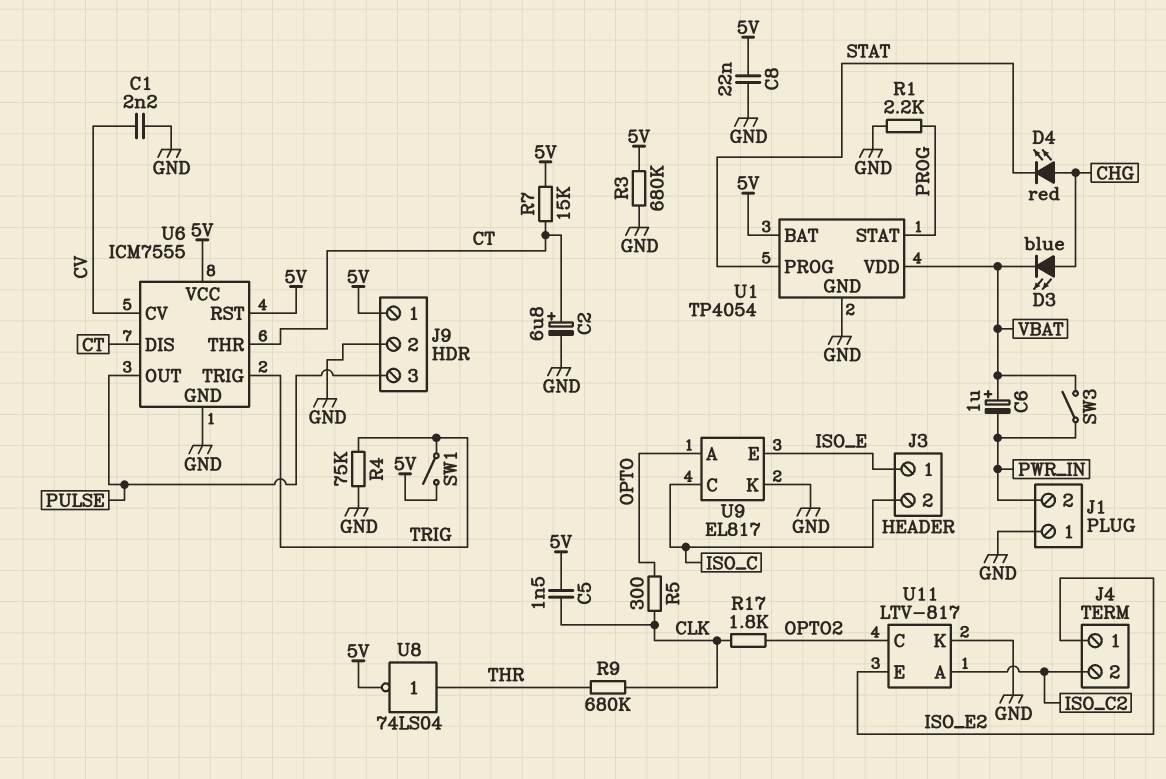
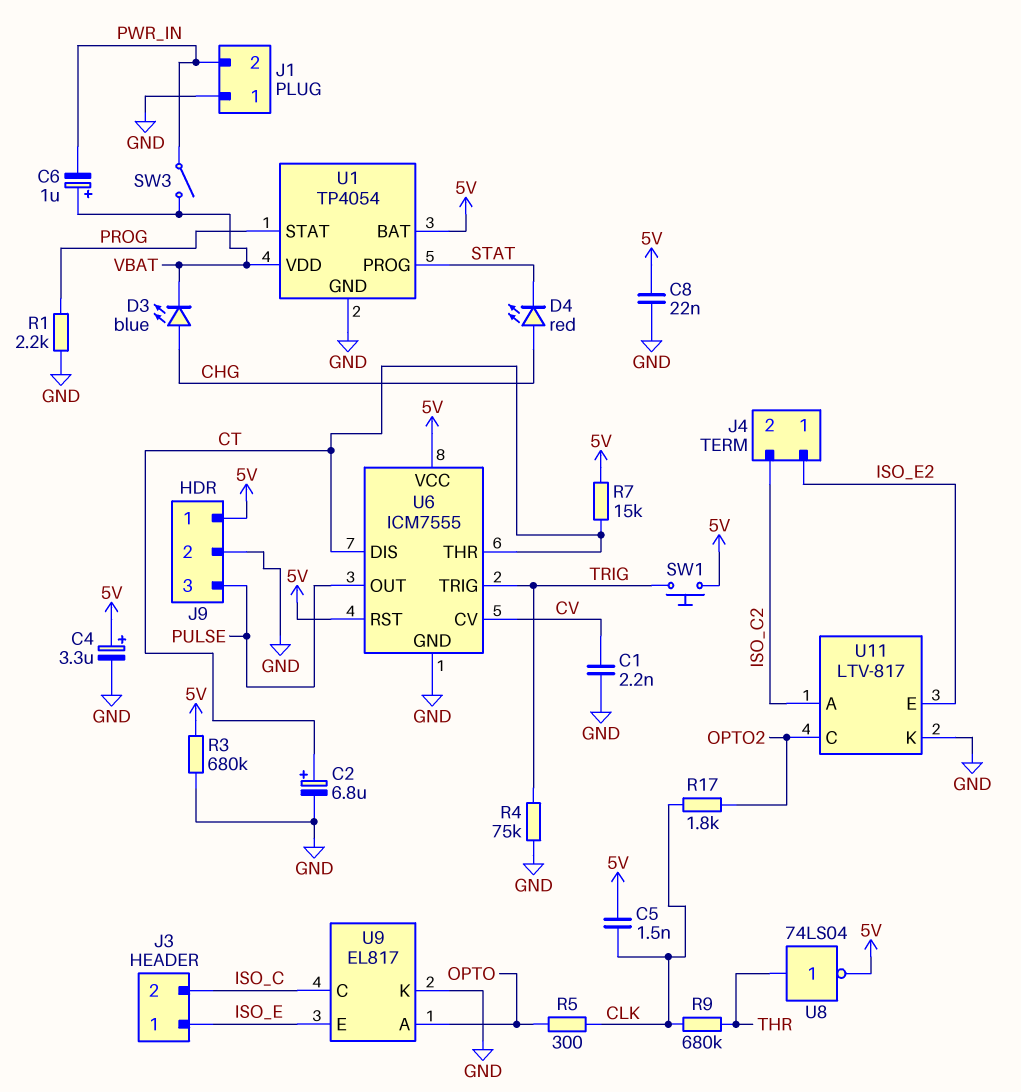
C4: none -> 3.3uF (plus 5V, minus GND)
SW1: switch (5V, TRIG) -> button (5V, TRIG)

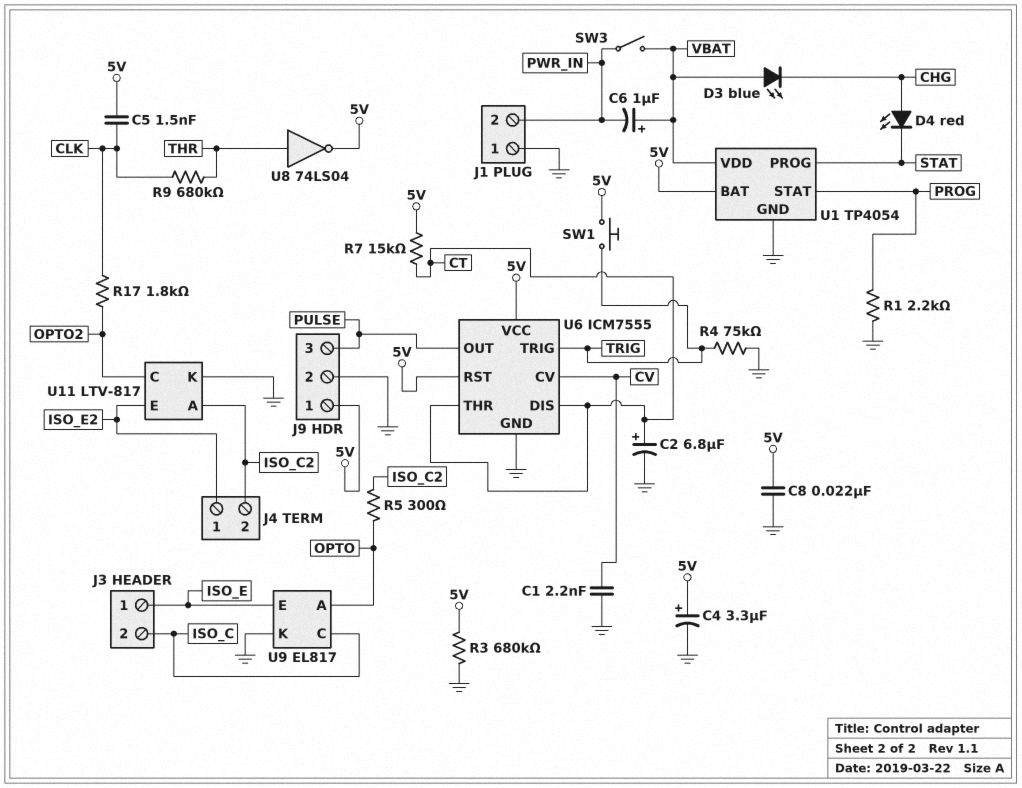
D3: LED blue (A CHG, K VBAT) -> LED blue (A VBAT, K CHG)
R5: 300 (CLK, OPTO) -> 300 (ISO_C2, OPTO)

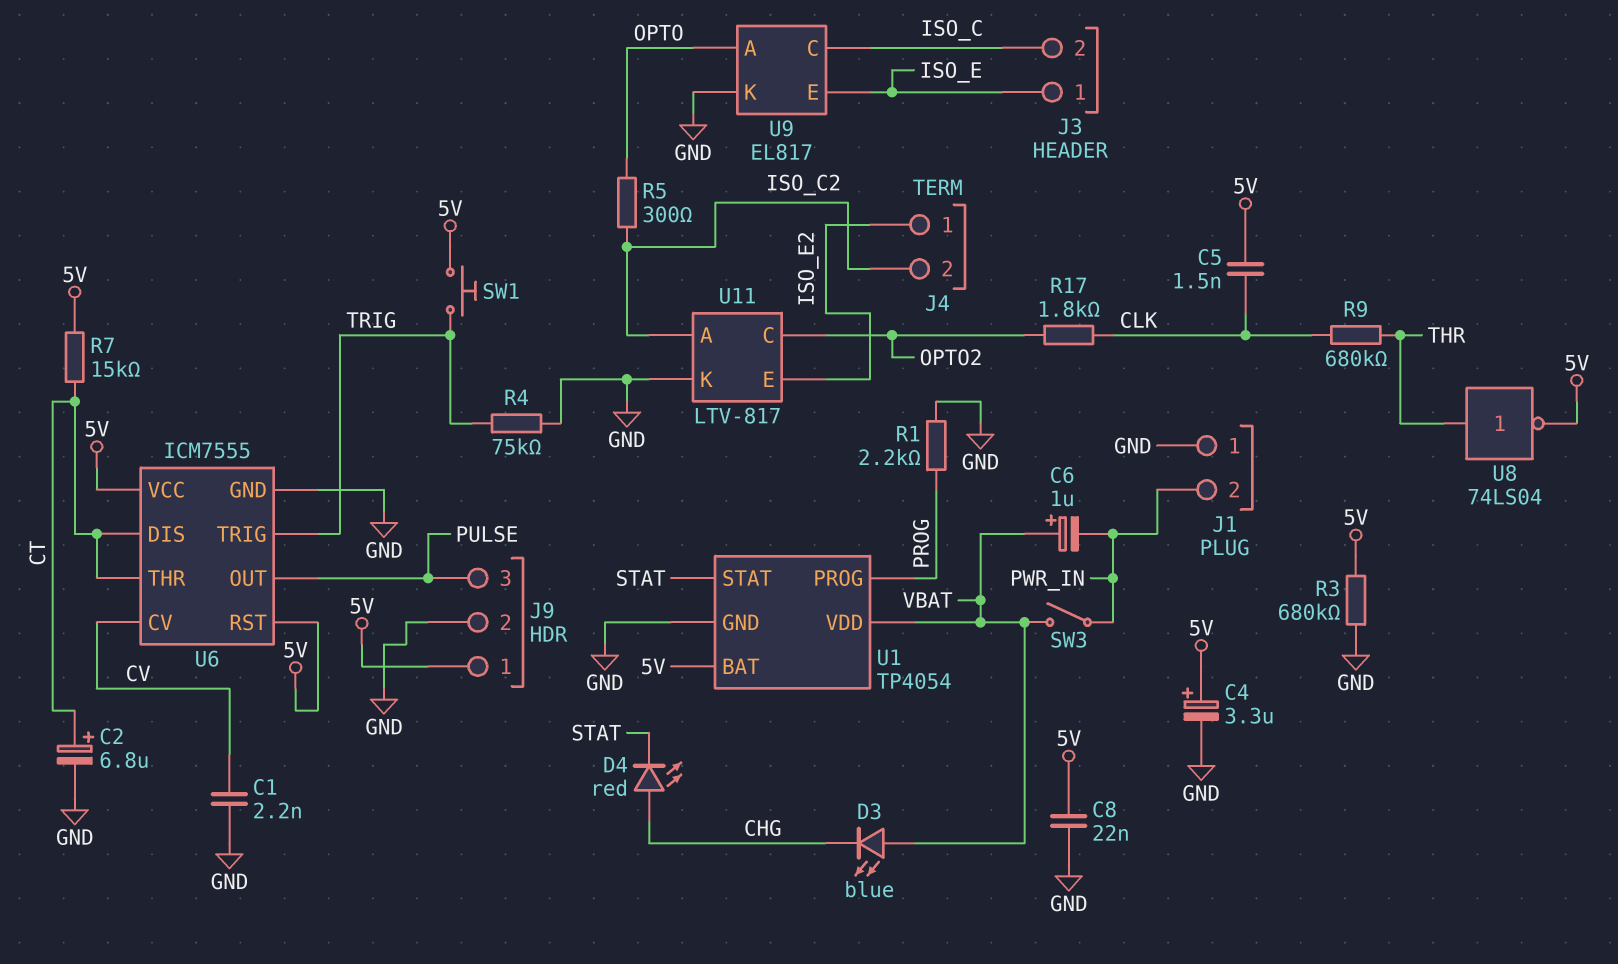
U1 pin PROG: STAT -> PROG
U1 pin STAT: PROG -> STAT

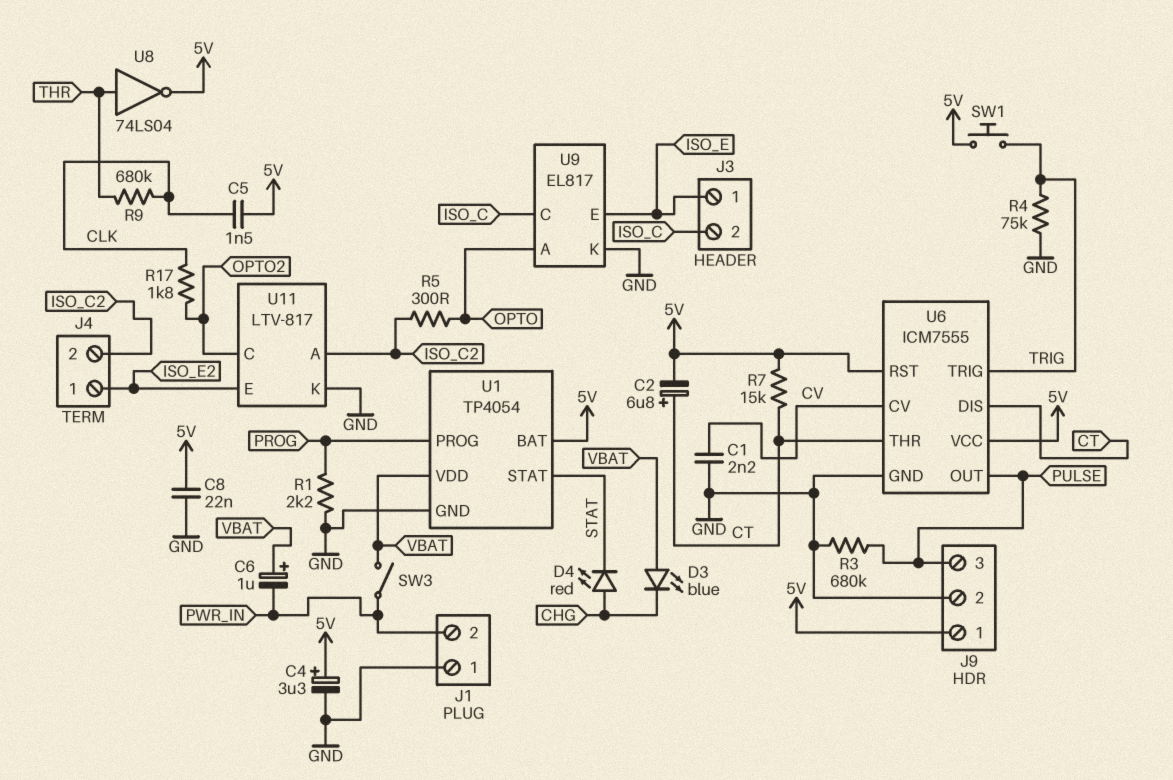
C2: 6.8uF (plus CT, minus GND) -> 6.8uF (plus CT, minus 5V)
R3: 680k (5V, GND) -> 680k (GND, PULSE)

